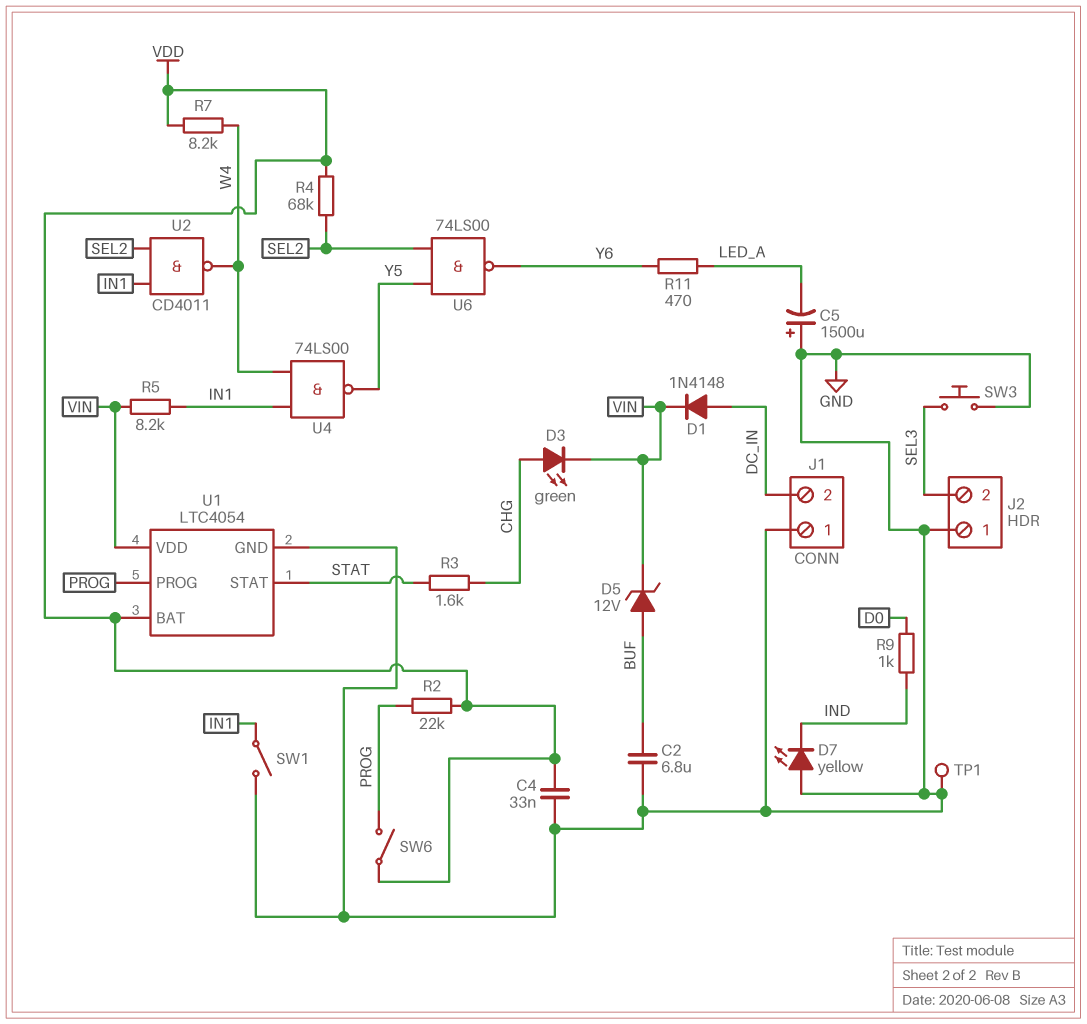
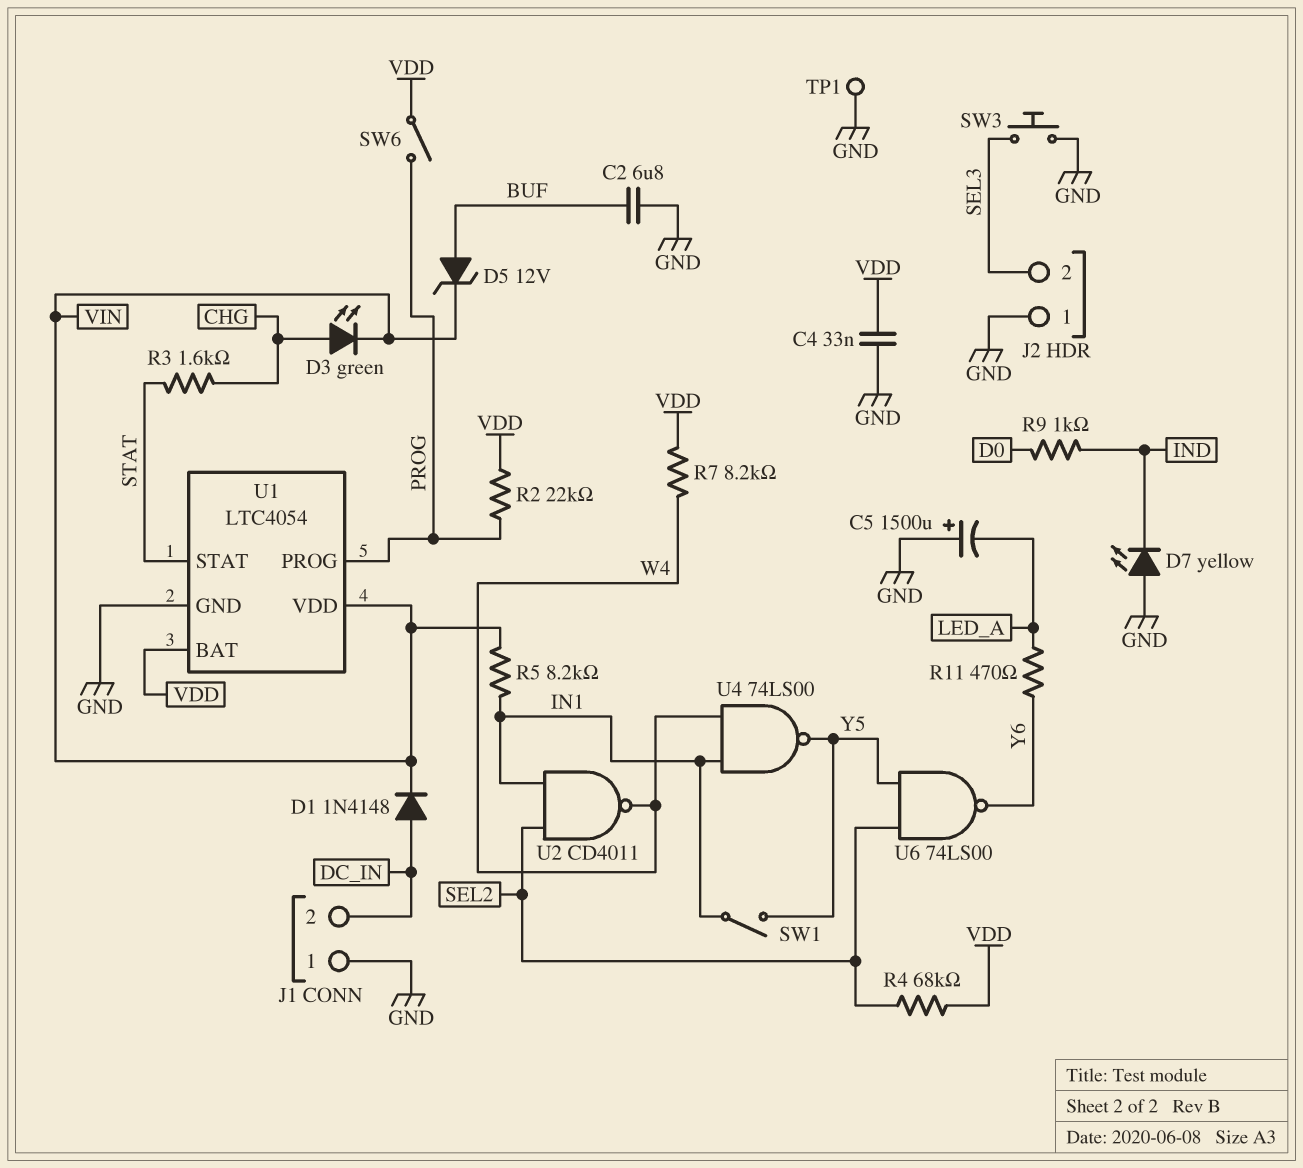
SW1: switch (GND, IN1) -> switch (IN1, Y5)

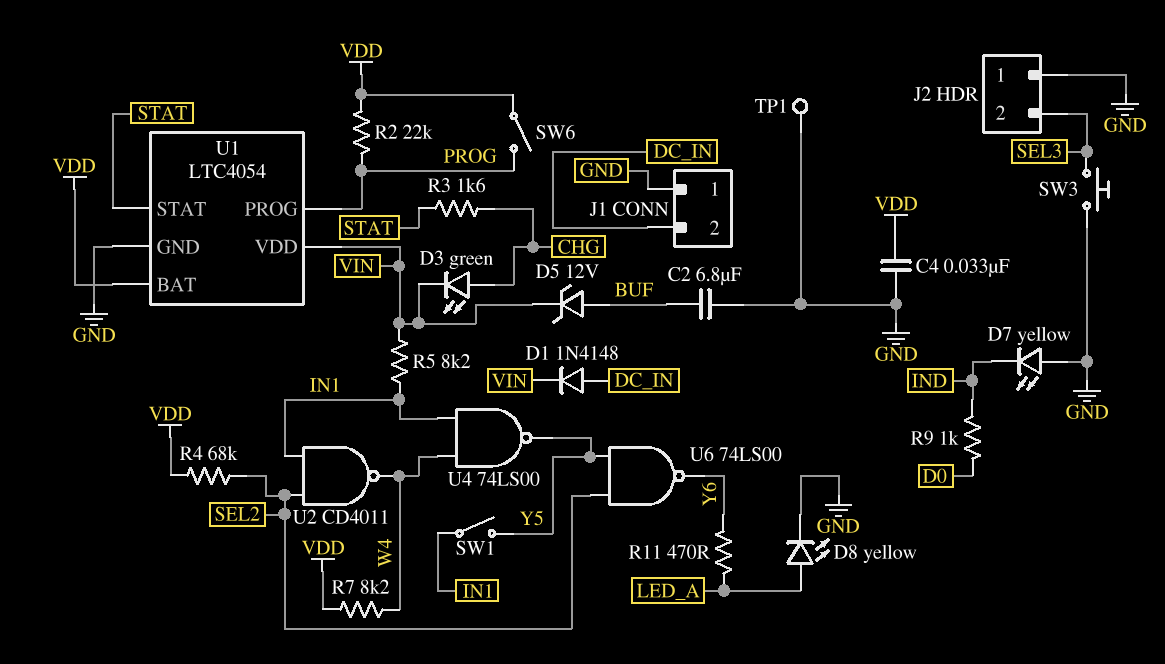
C5: 1500uF (plus GND, minus LED_A) -> none
D8: none -> LED yellow (A LED_A, K GND)

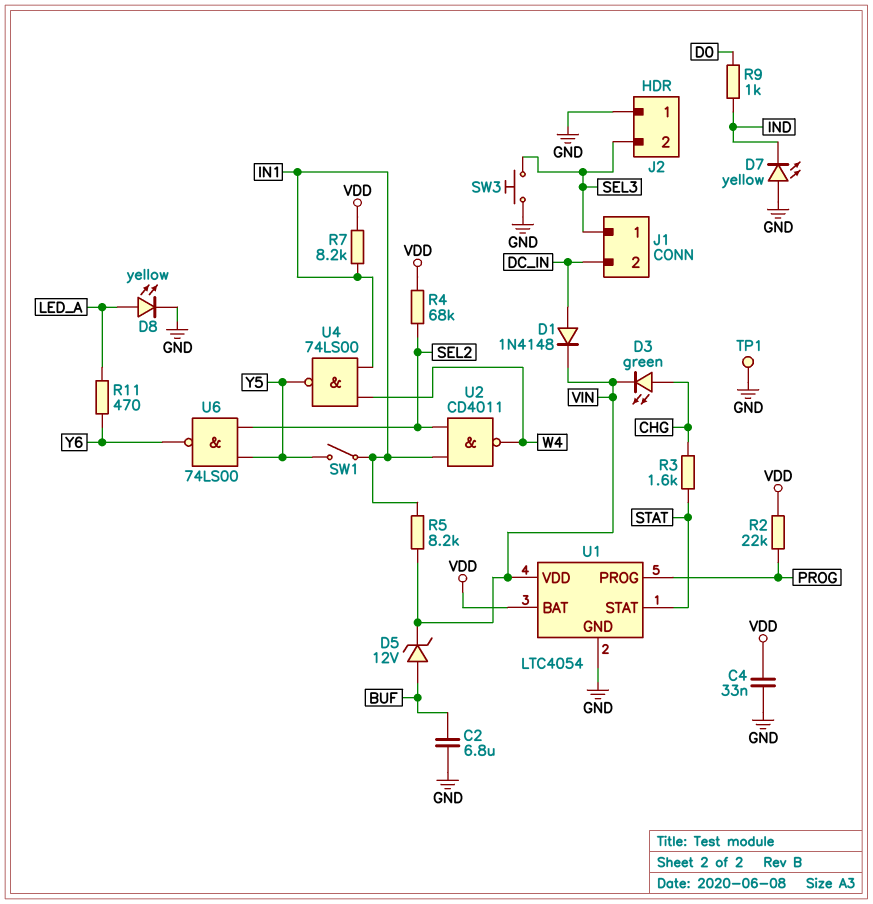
J1 pin 1: GND -> SEL3
R7: 8.2k (VDD, W4) -> 8.2k (IN1, VDD)
SW6: switch (PROG, VDD) -> none

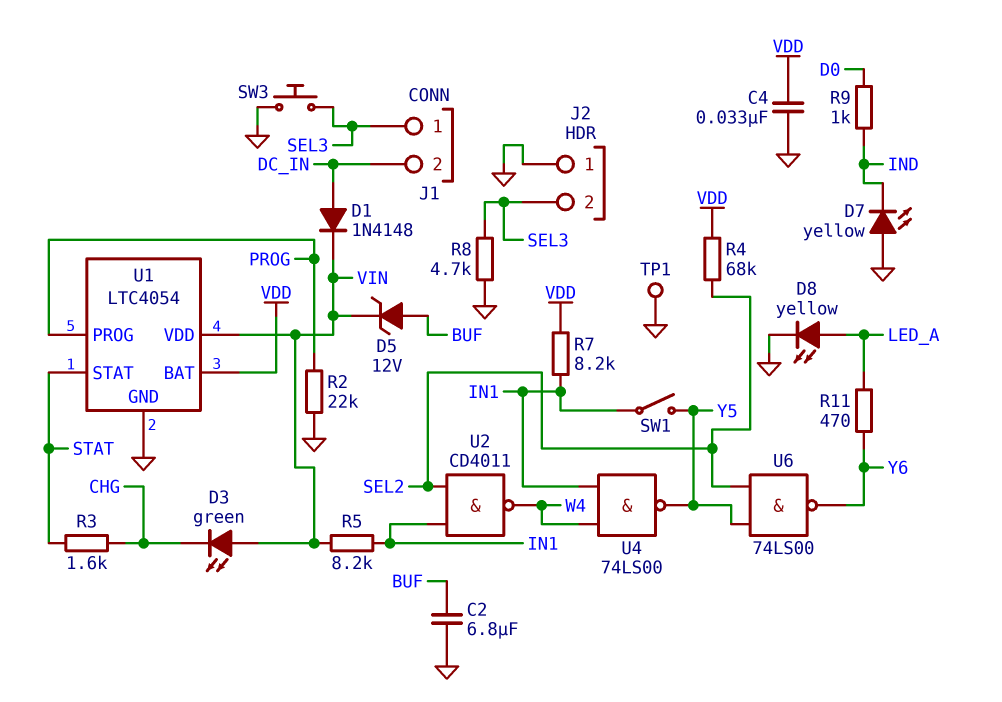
D3: LED green (A CHG, K VIN) -> LED green (A VIN, K CHG)
R2: 22k (PROG, VDD) -> 22k (GND, PROG)
R8: none -> 4.7k (GND, SEL3)

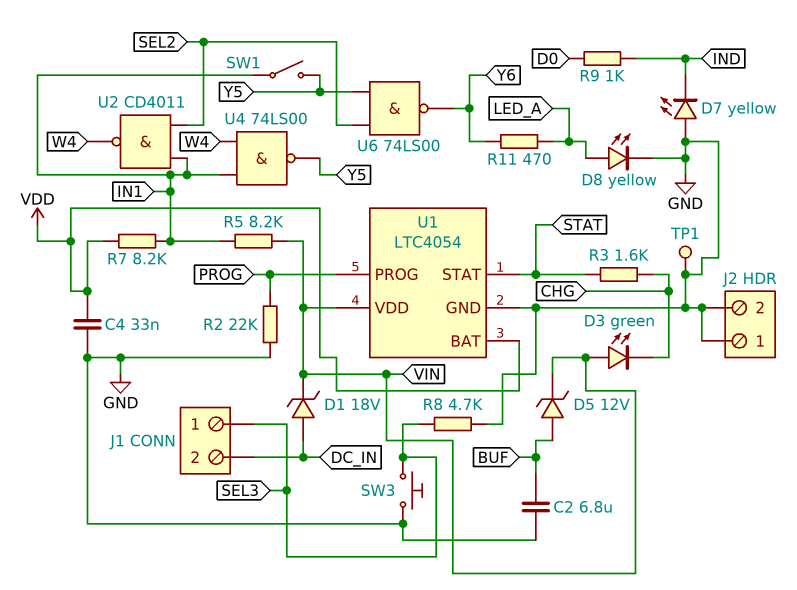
D1: diode 1N4148 (A DC_IN, K VIN) -> zener 18V (A DC_IN, K VIN)
J2 pin 2: SEL3 -> GND
R4: 68k (SEL2, VDD) -> none

